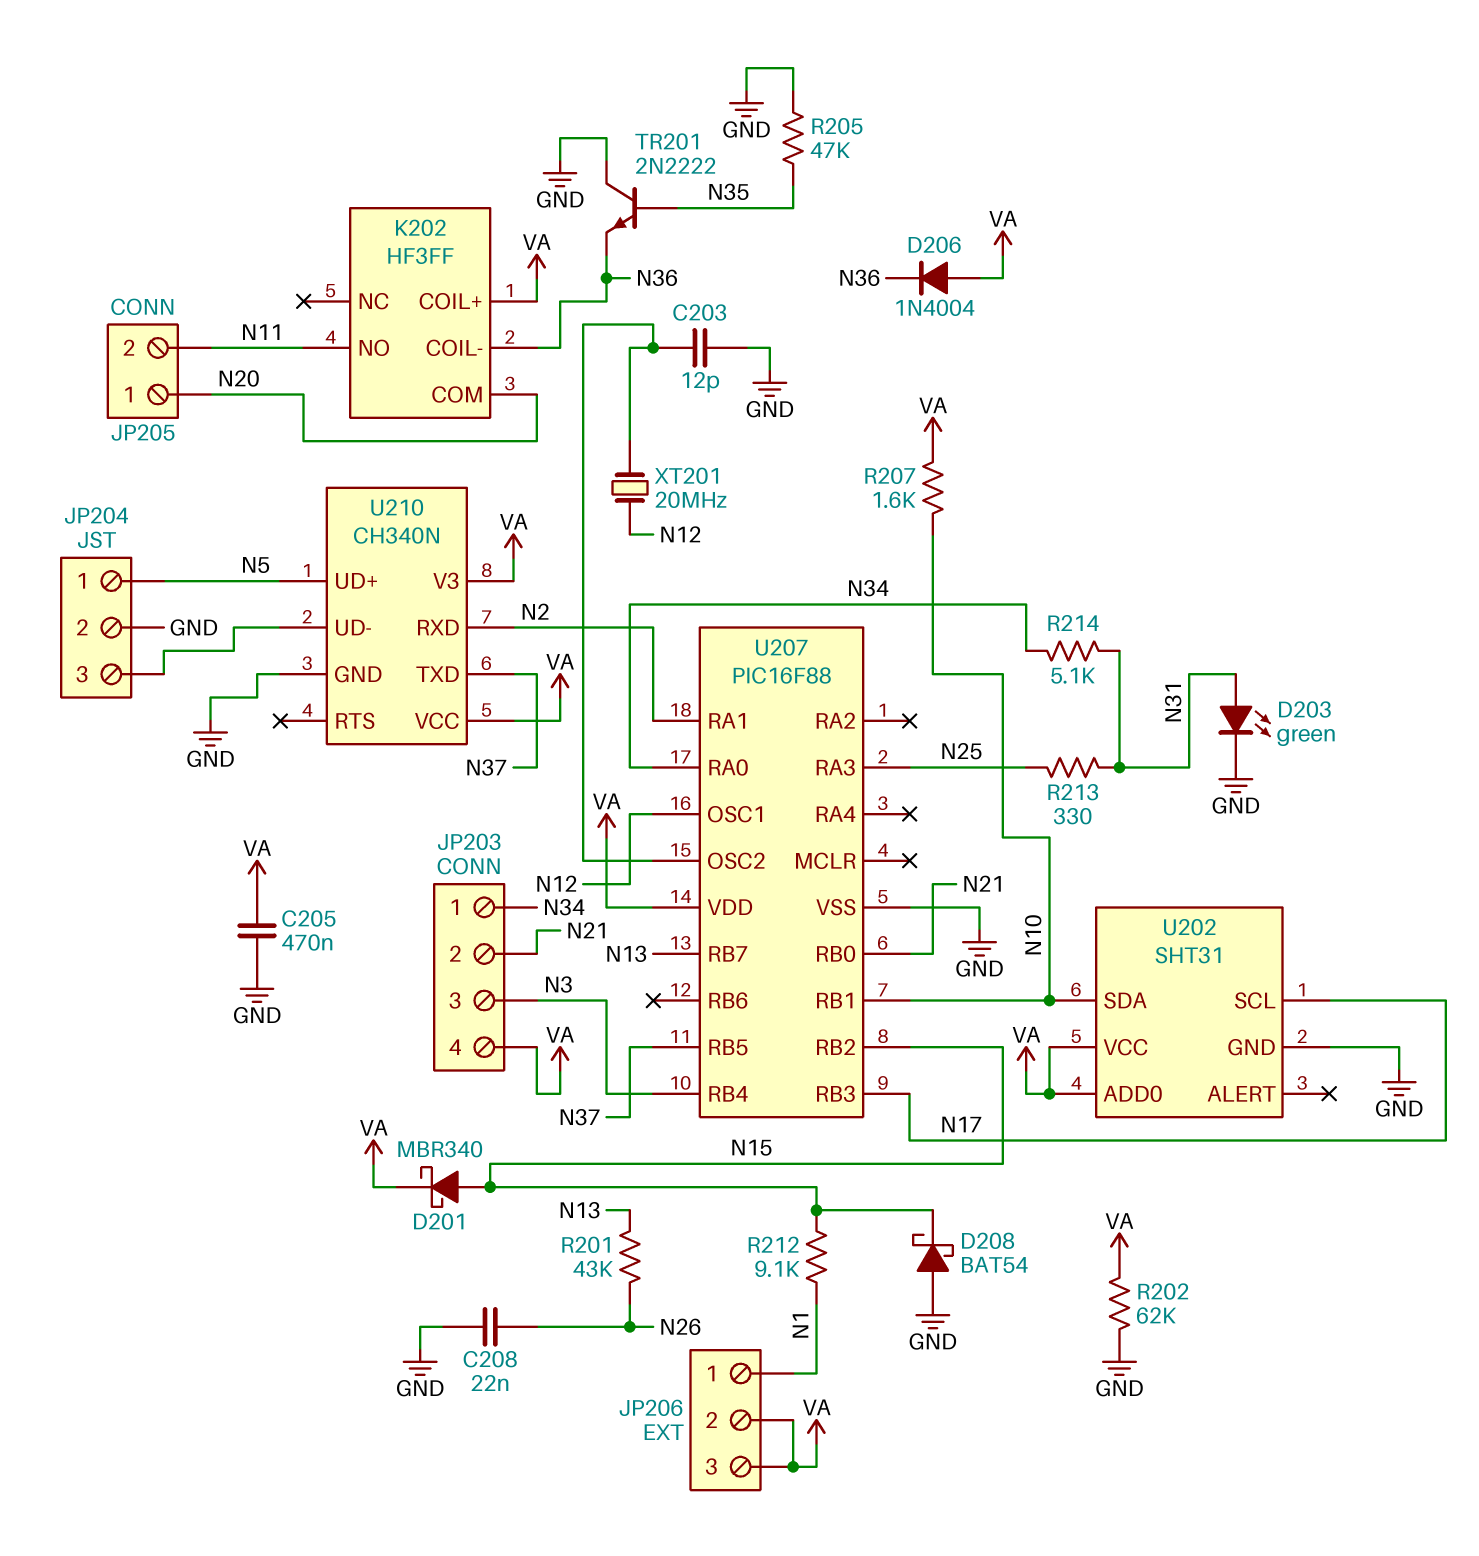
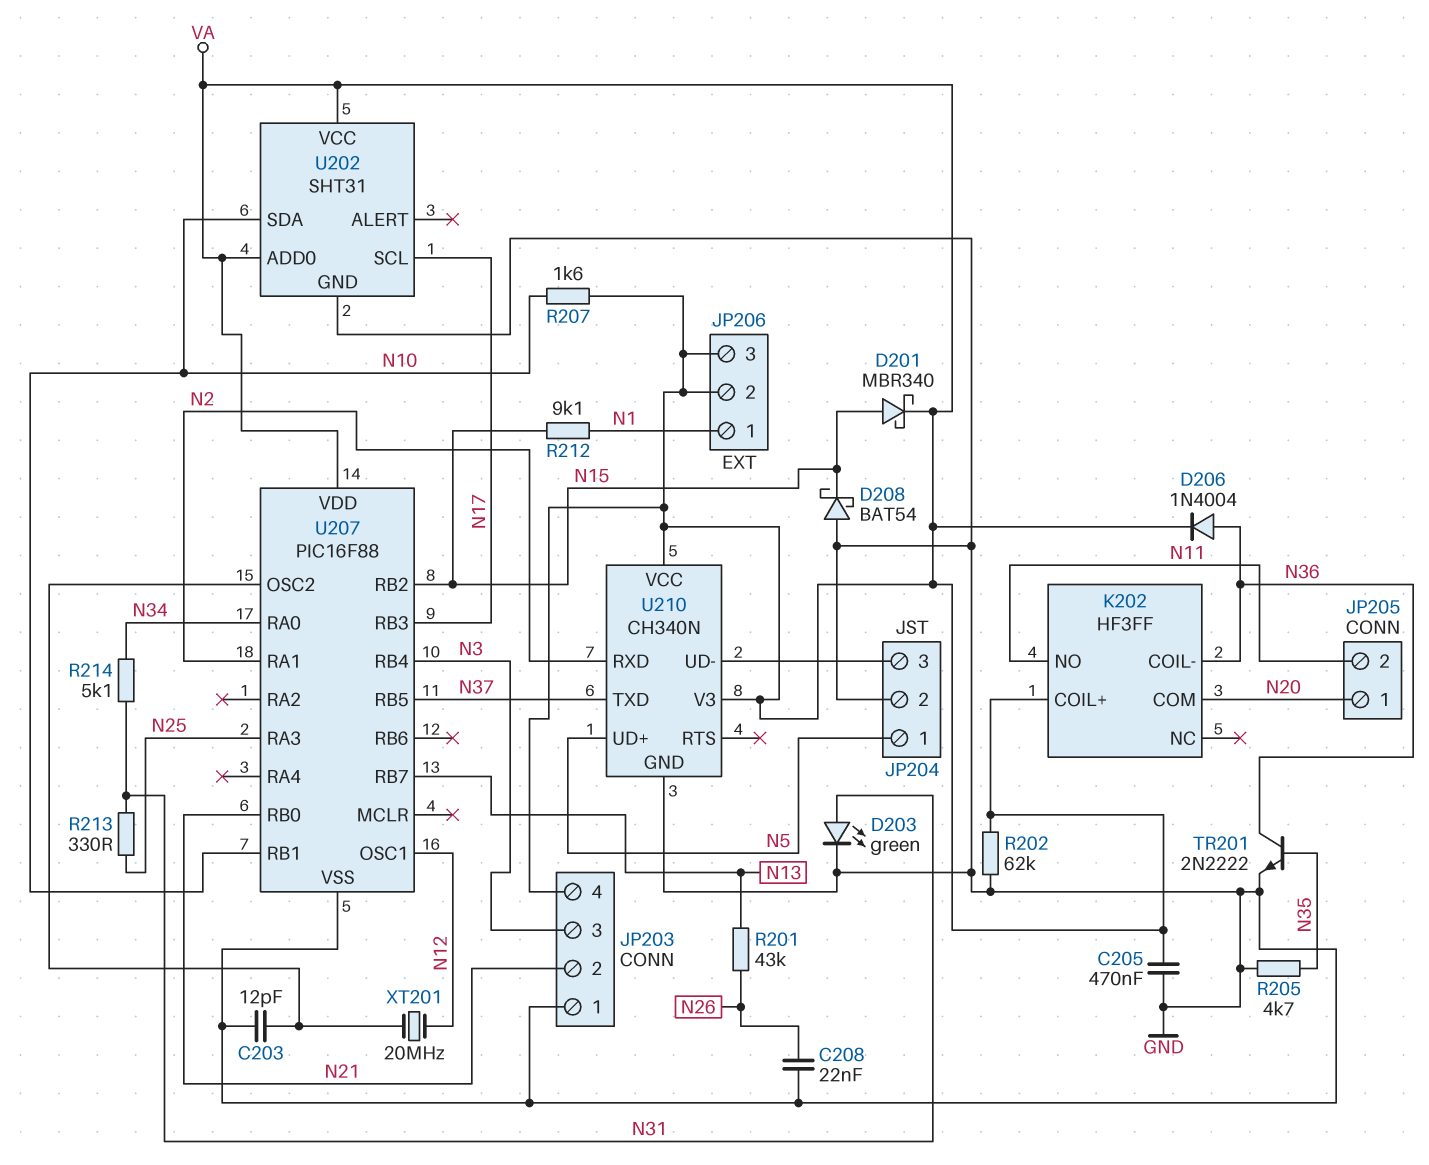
D206: diode 1N4004 (A VA, K N36) -> diode 1N4004 (A N36, K VA)
JP203 pin 1: N34 -> GND
R205: 47k (GND, N35) -> 4.7k (GND, N35)
TR201: NPN 2N2222 (B N35, C GND, E N36) -> NPN 2N2222 (B N35, C N36, E GND)

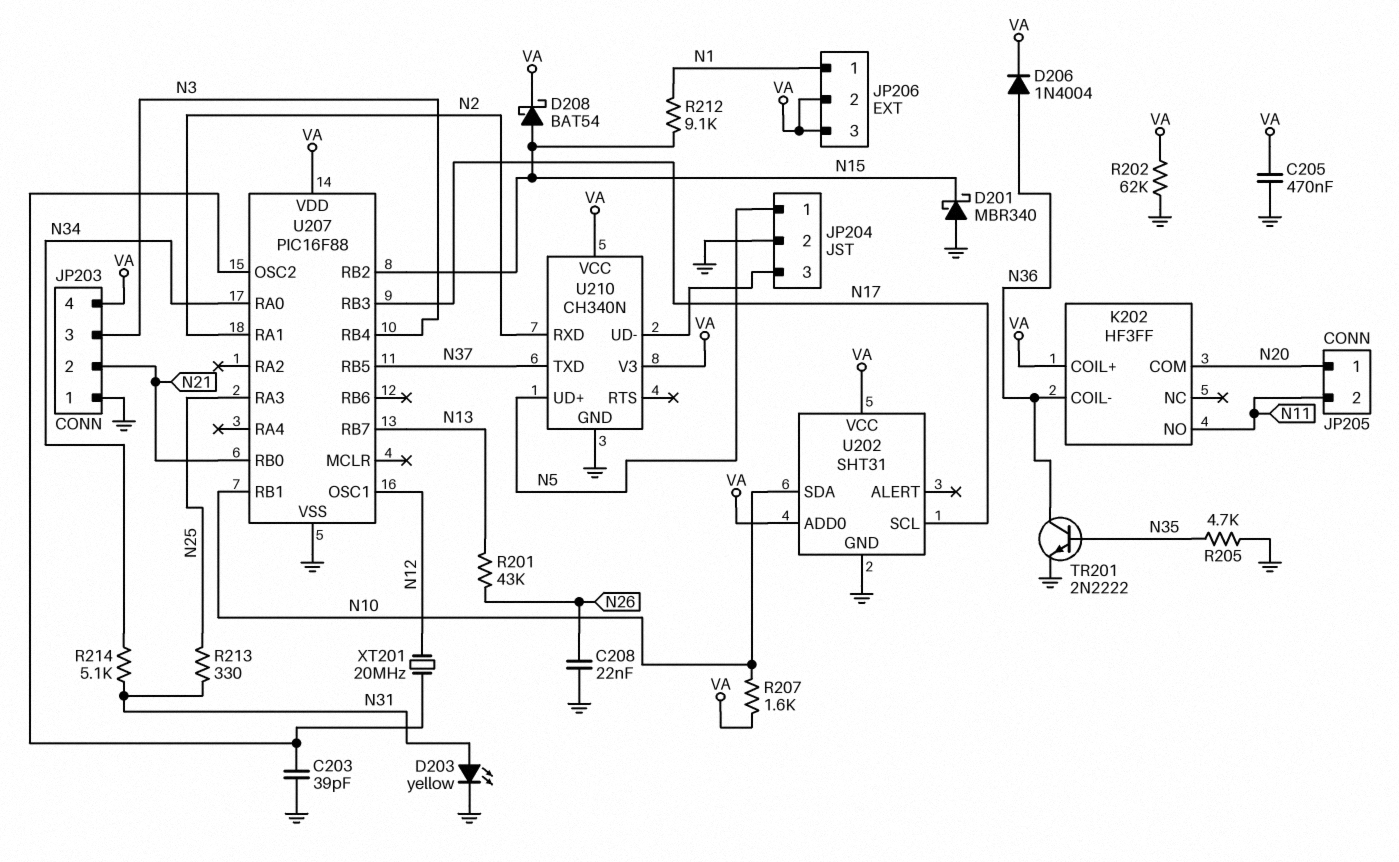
C203: 12pF (GND, U207/OSC2) -> 39pF (GND, U207/OSC2)
D201: schottky MBR340 (A N15, K VA) -> schottky MBR340 (A GND, K N15)
D203: LED green (A N31, K GND) -> LED yellow (A N31, K GND)
D208: schottky BAT54 (A GND, K N15) -> schottky BAT54 (A N15, K VA)

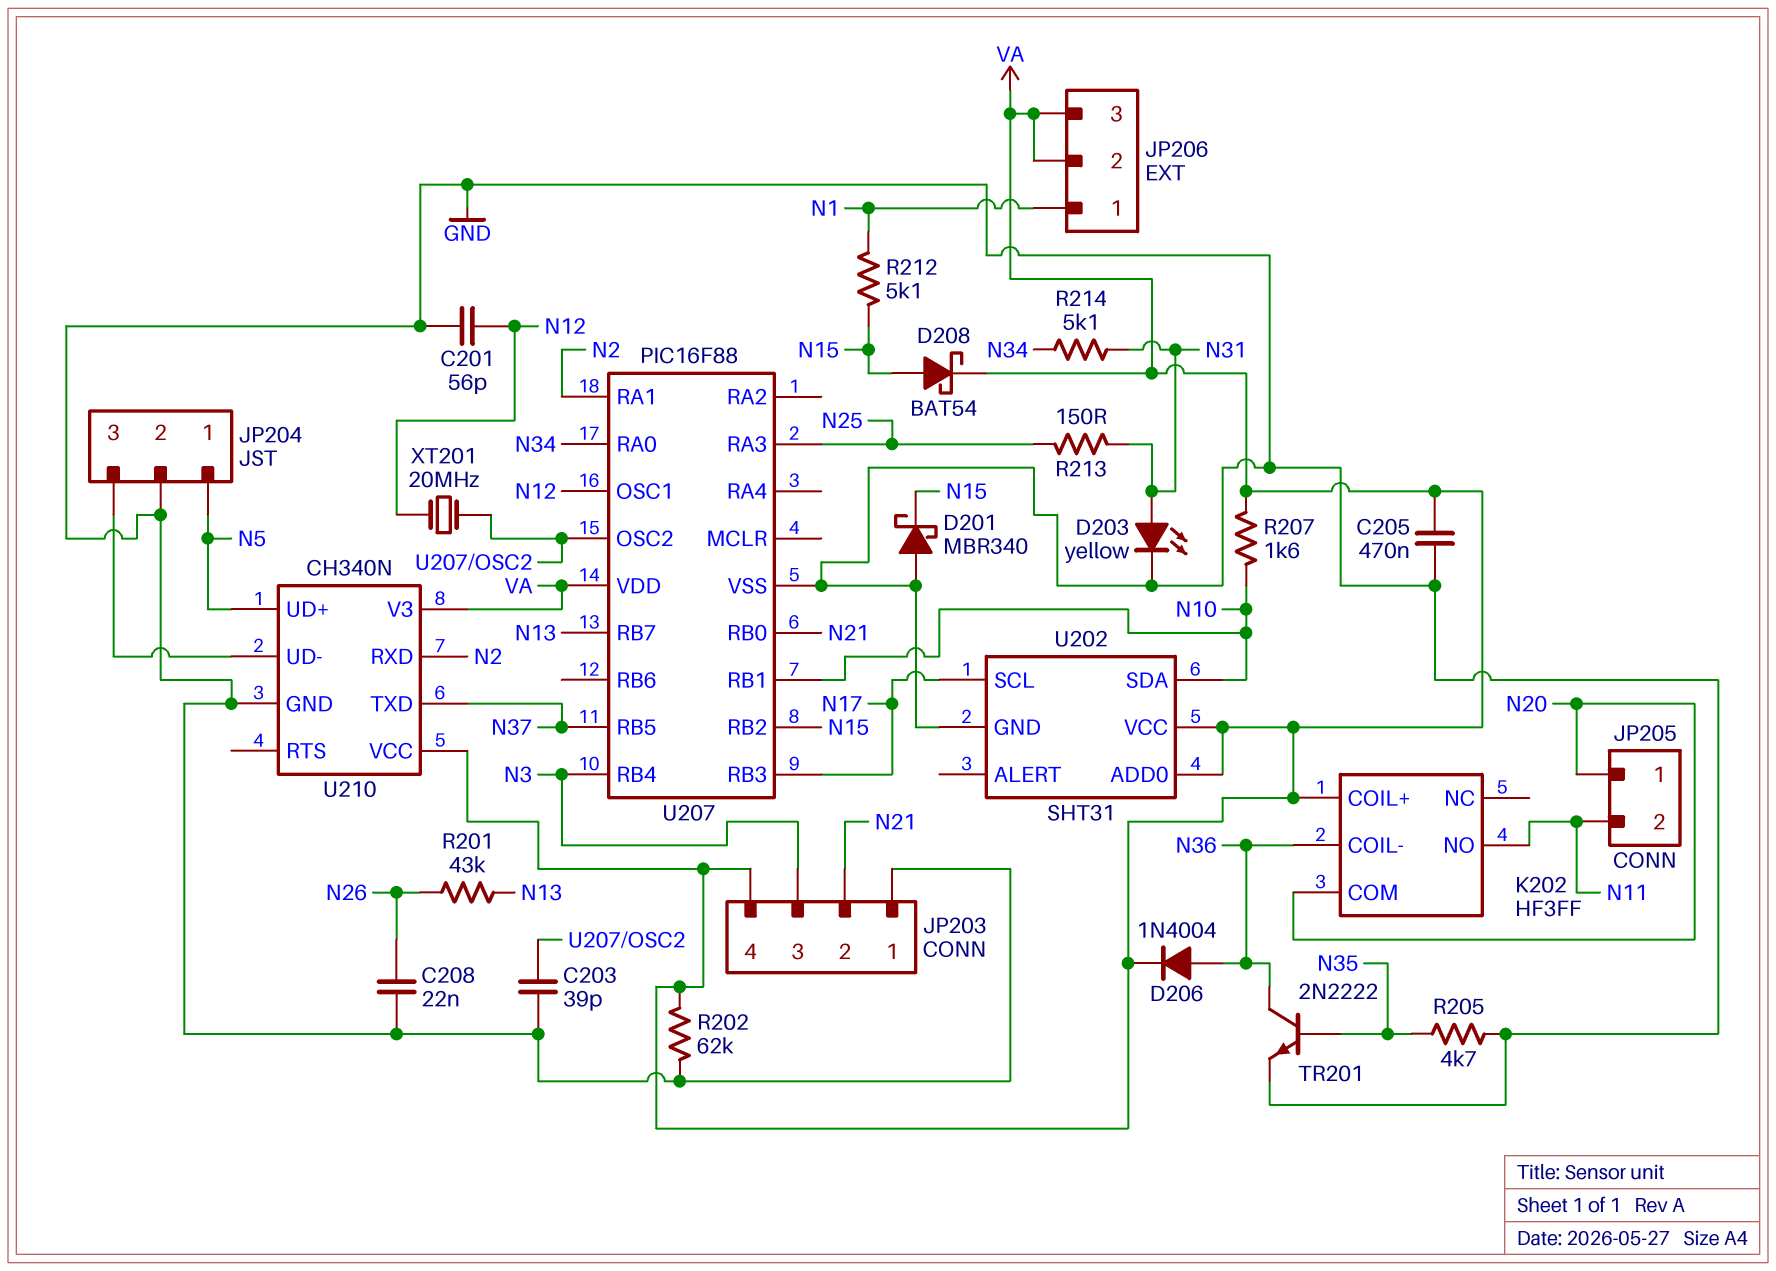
C201: none -> 56pF (GND, N12)
R212: 9.1k (N1, N15) -> 5.1k (N1, N15)
R213: 330 (N25, N31) -> 150 (N25, N31)

